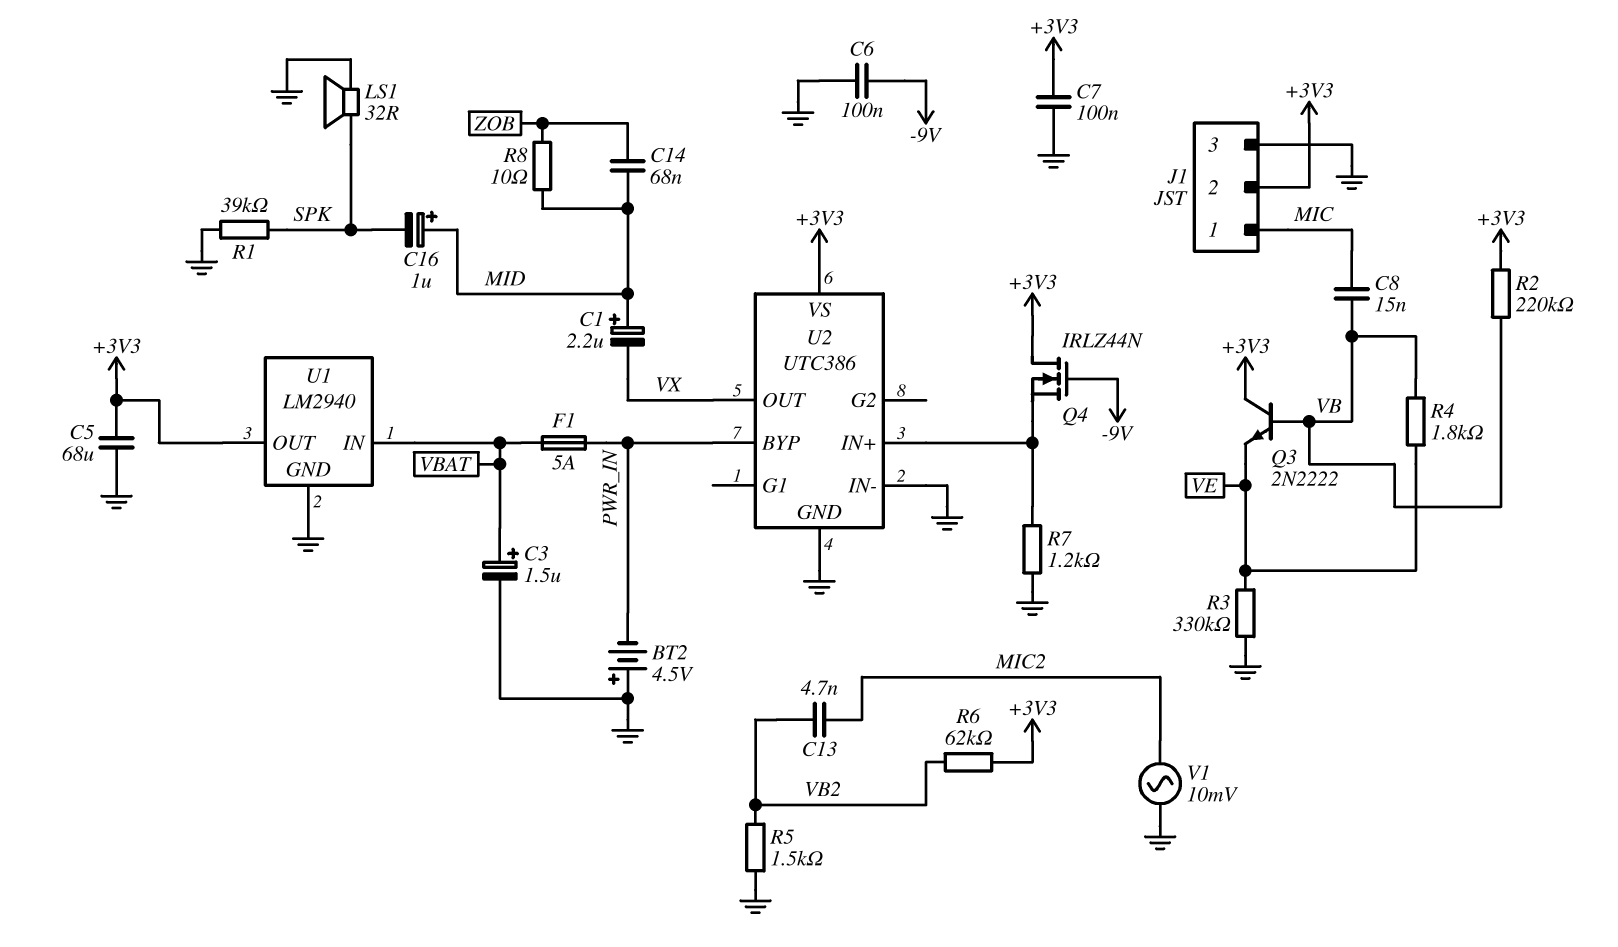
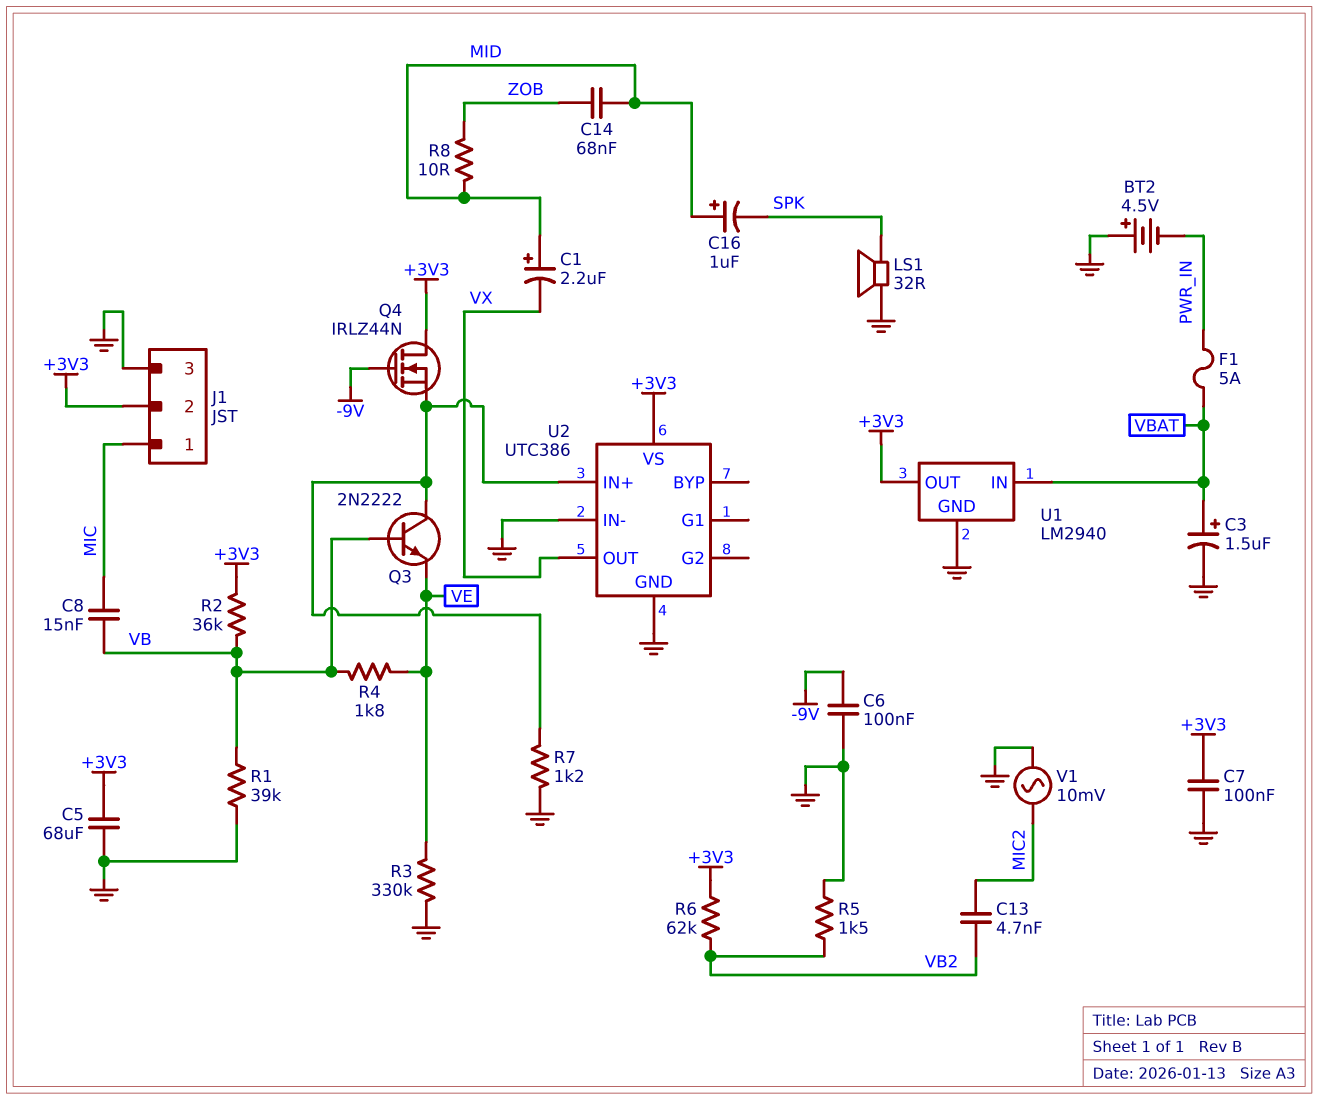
Q3: NPN 2N2222 (B VB, C +3V3, E VE) -> NPN 2N2222 (B VB, C U2/IN+, E VE)
R1: 39k (GND, SPK) -> 39k (GND, VB)
R2: 220k (+3V3, VB) -> 36k (+3V3, VB)
U2 pin BYP: PWR_IN -> none

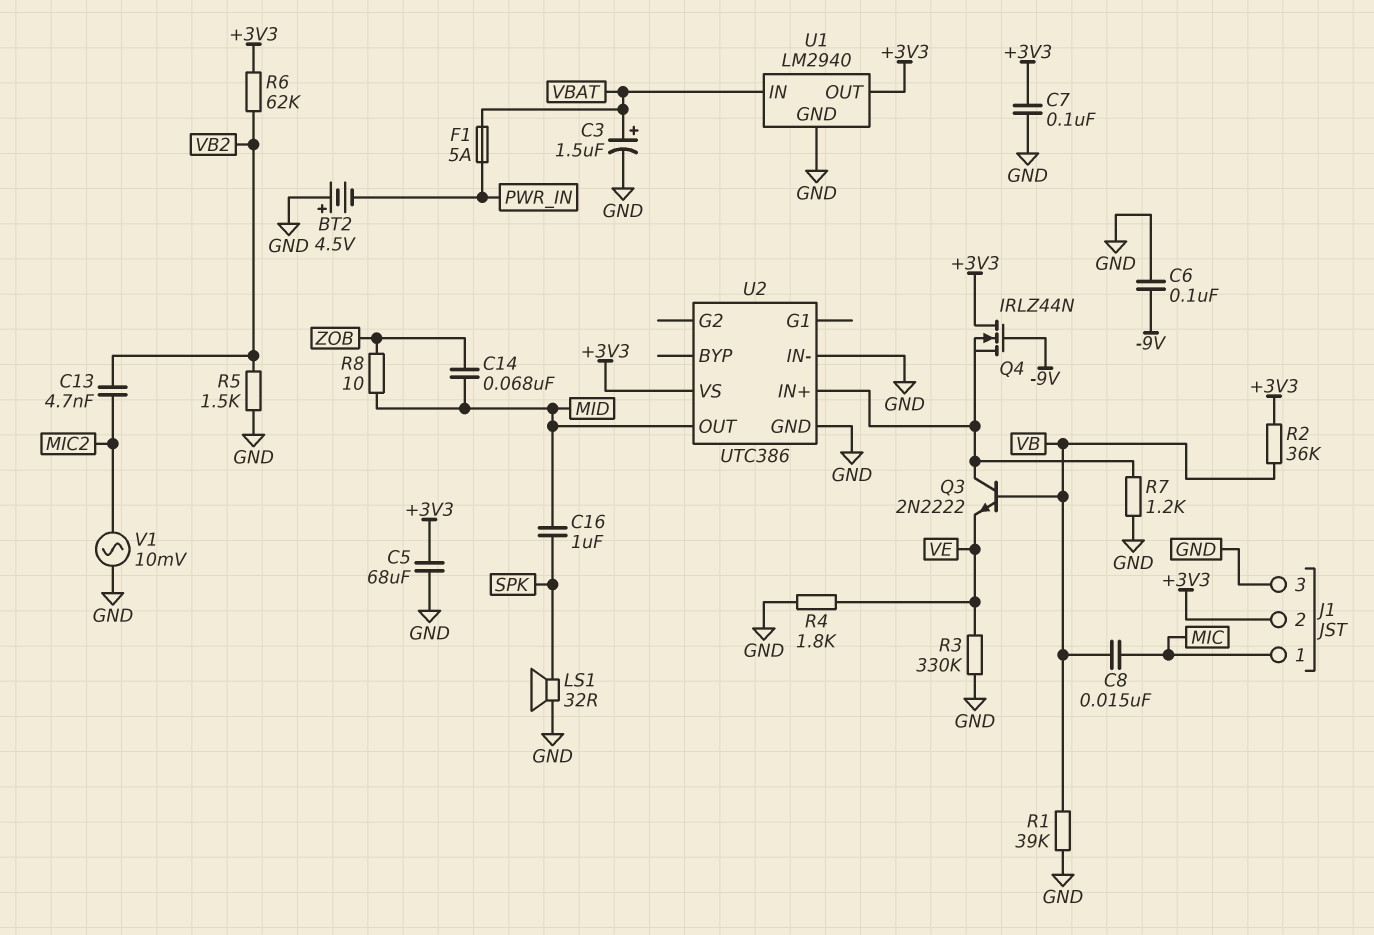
C1: 2.2uF (plus MID, minus VX) -> none
C16: 1uF (plus MID, minus SPK) -> 1uF (MID, SPK)
R4: 1.8k (VB, VE) -> 1.8k (GND, VE)
U2 pin OUT: VX -> MID

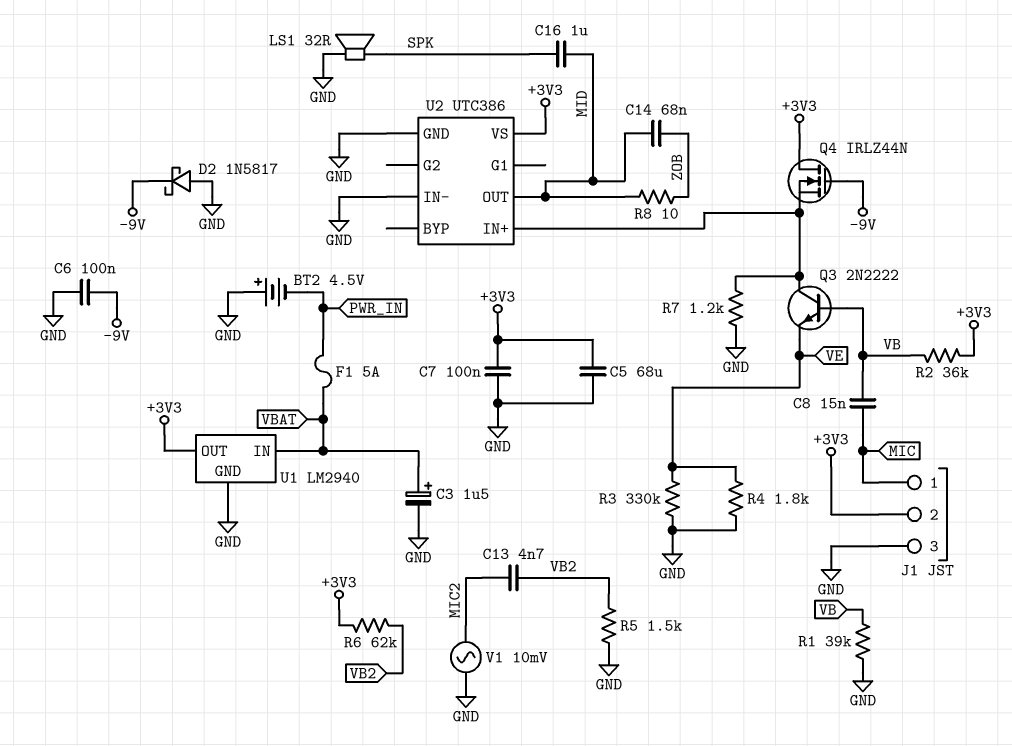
D2: none -> schottky 1N5817 (A GND, K -9V)

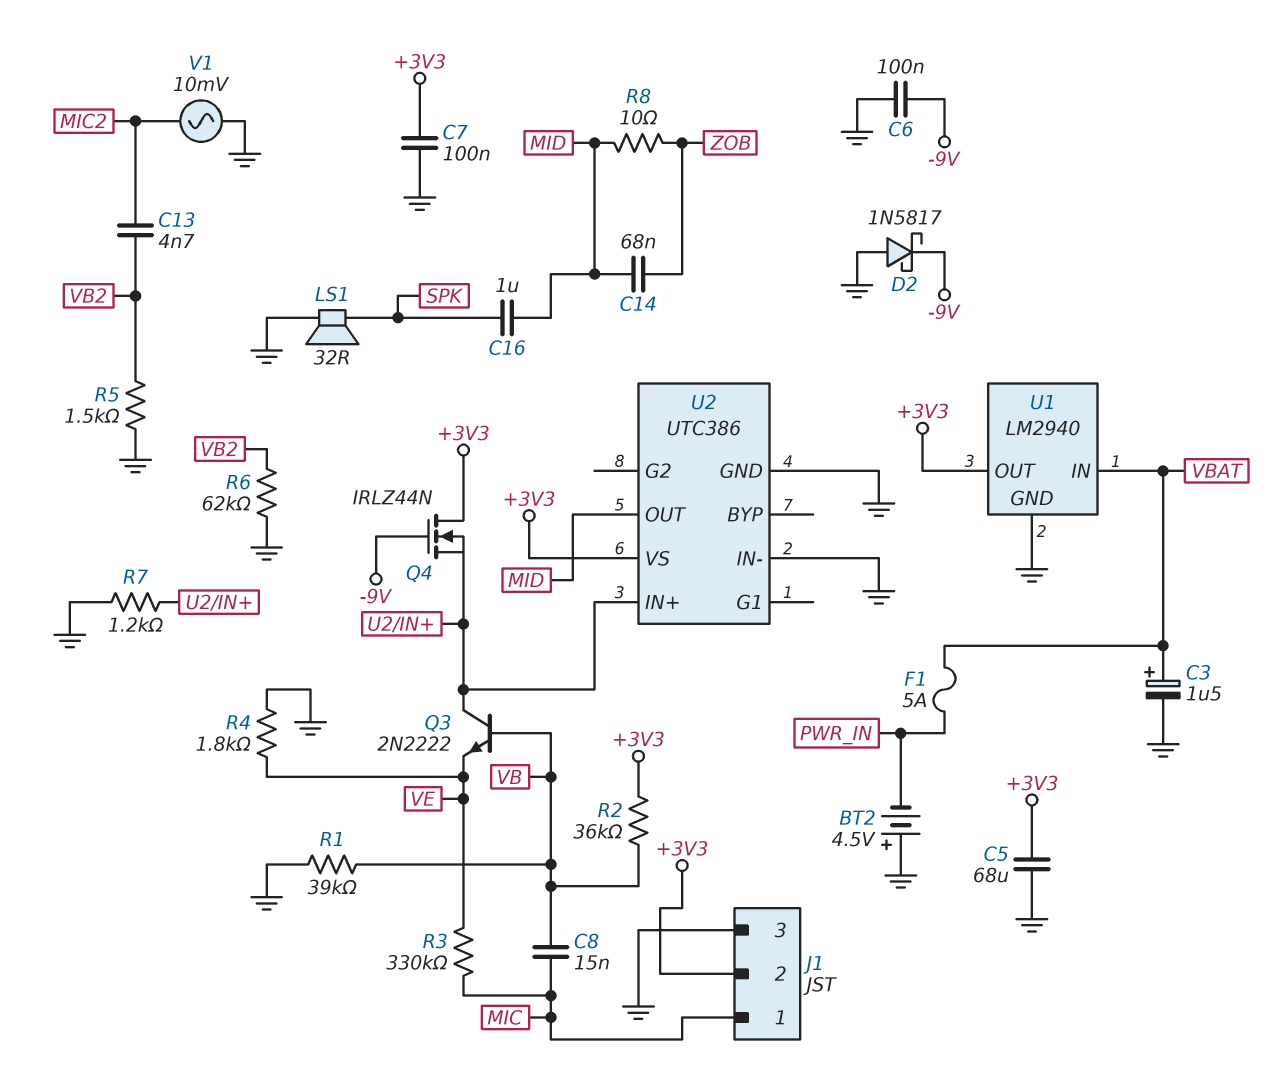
R3: 330k (GND, VE) -> 330k (MIC, VE)
R6: 62k (+3V3, VB2) -> 62k (GND, VB2)

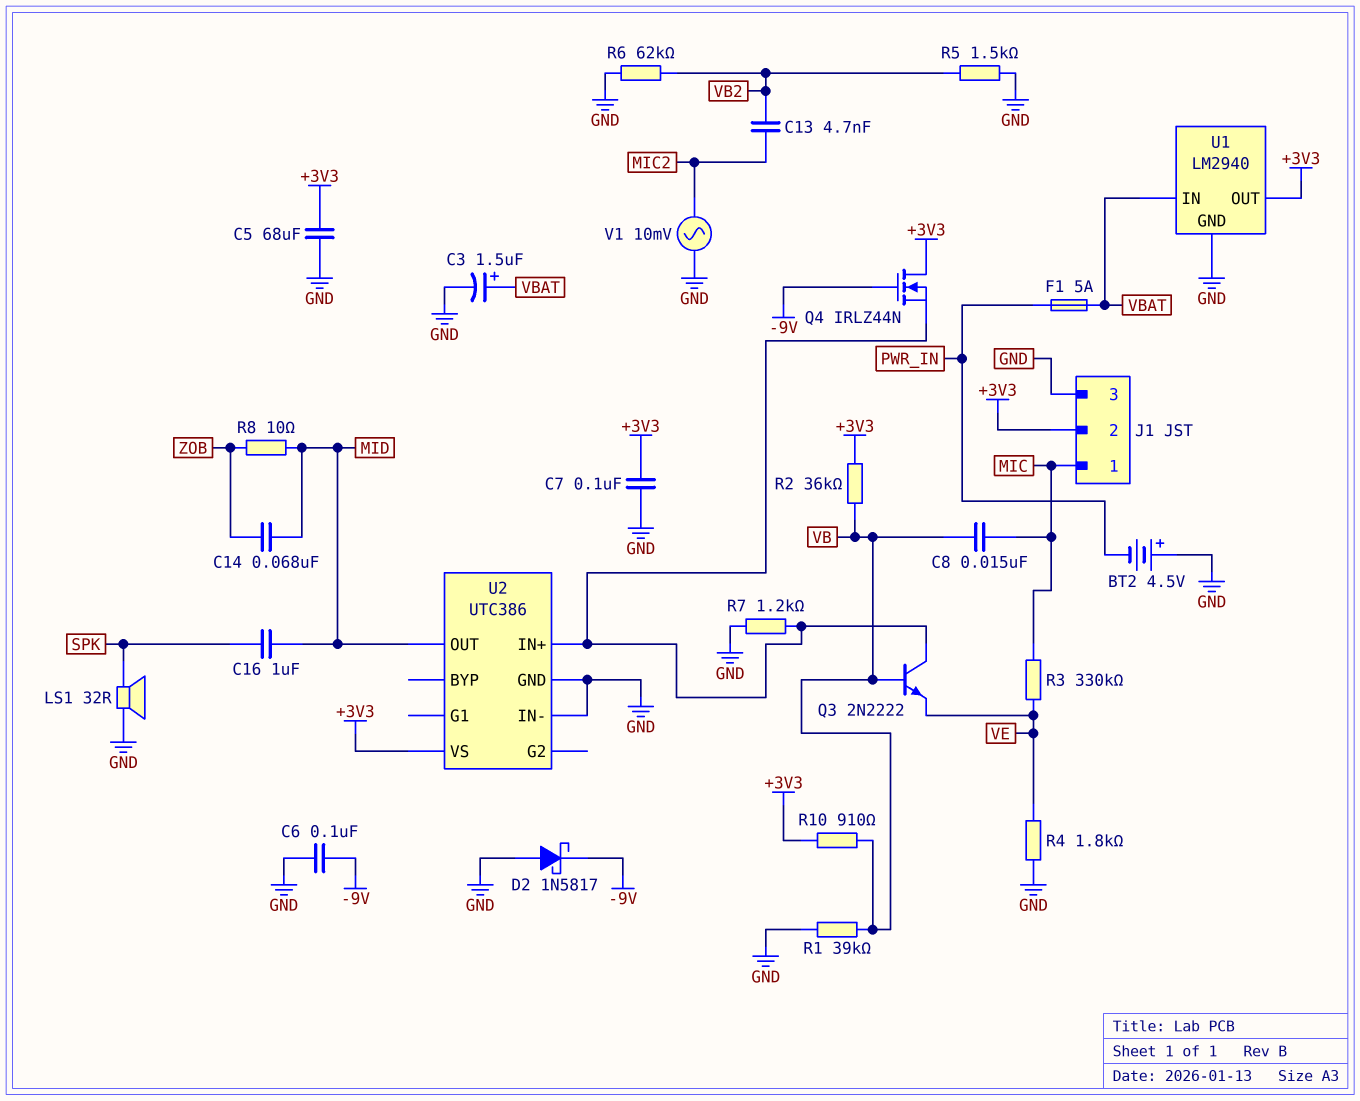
R10: none -> 910 (+3V3, VB)

